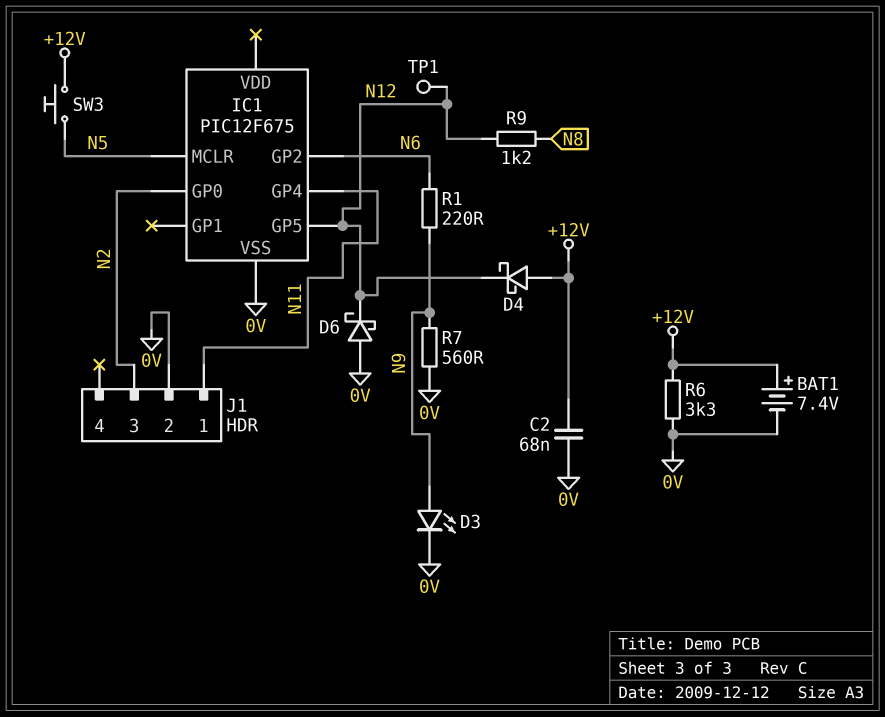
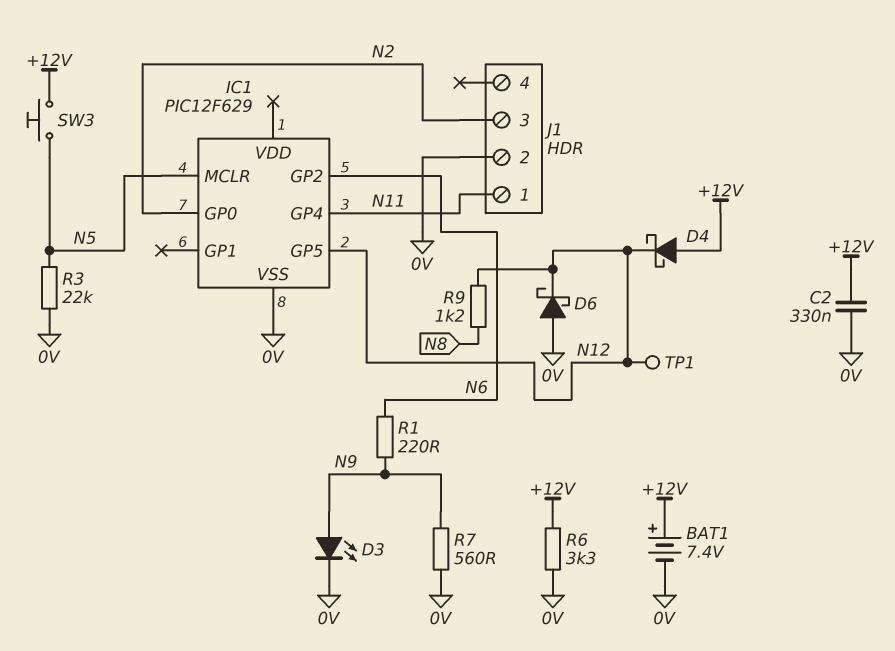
C2: 68nF (+12V, 0V) -> 330nF (+12V, 0V)
IC1: PIC12F675 -> PIC12F629
R3: none -> 22k (0V, N5)

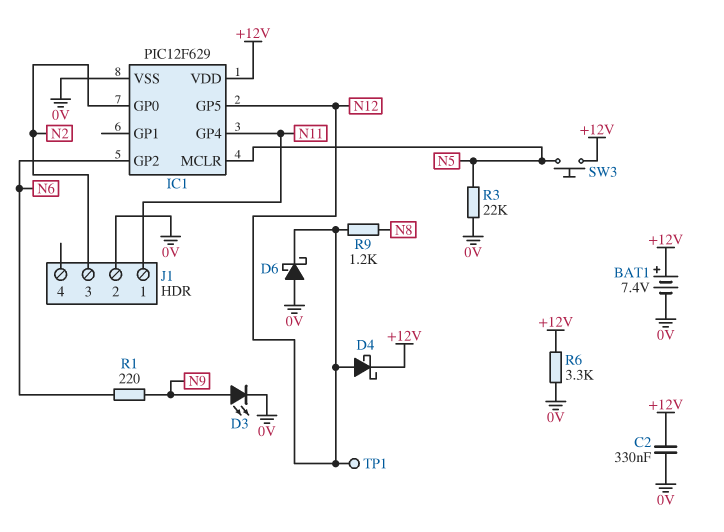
D4: schottky (A +12V, K N12) -> schottky (A N12, K +12V)
IC1 pin VDD: none -> +12V
R7: 560 (0V, N9) -> none

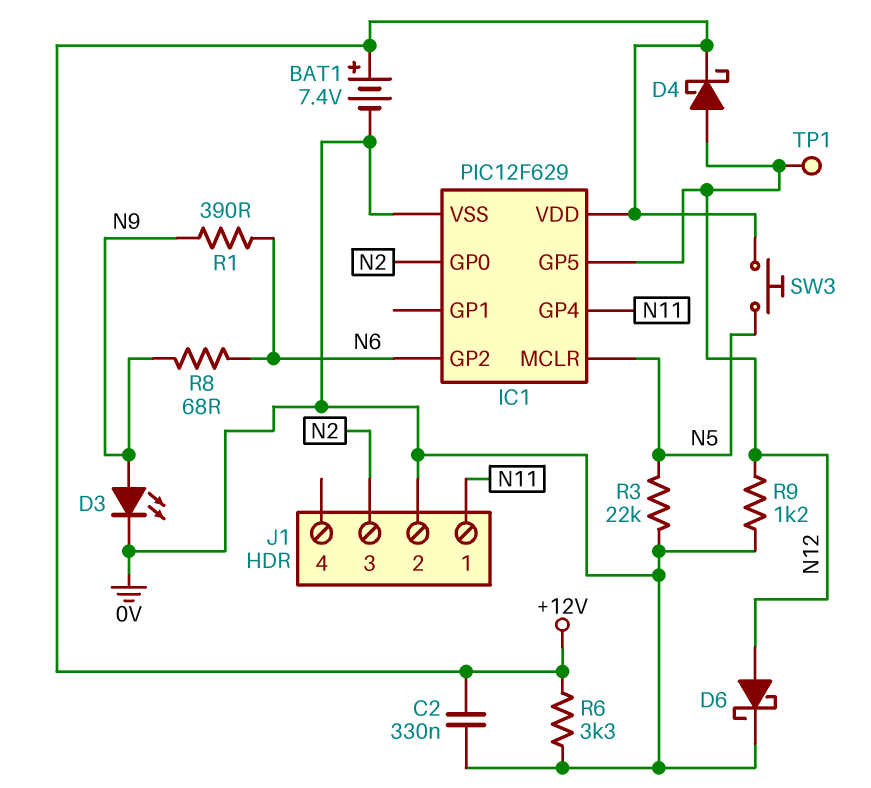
D6: schottky (A 0V, K N12) -> schottky (A N12, K 0V)
R1: 220 (N6, N9) -> 390 (N6, N9)
R8: none -> 68 (N6, N9)
R9: 1.2k (N8, N12) -> 1.2k (0V, N12)

